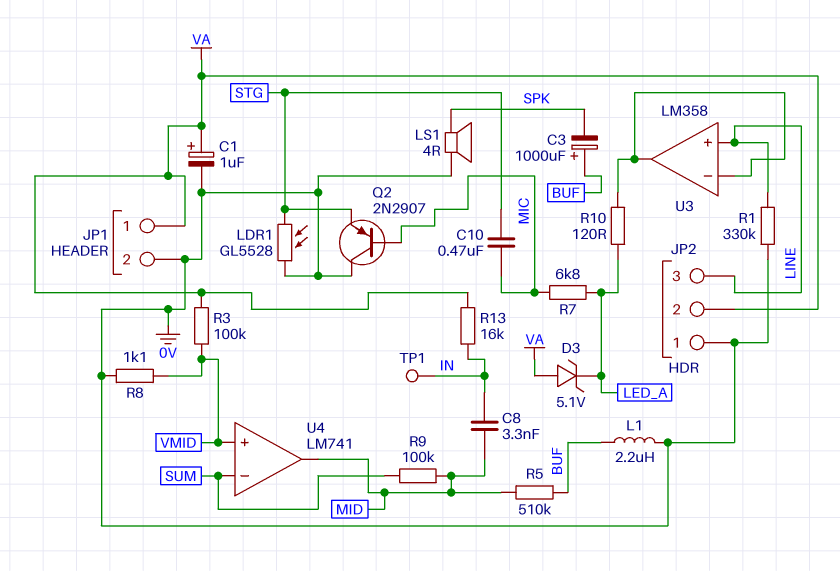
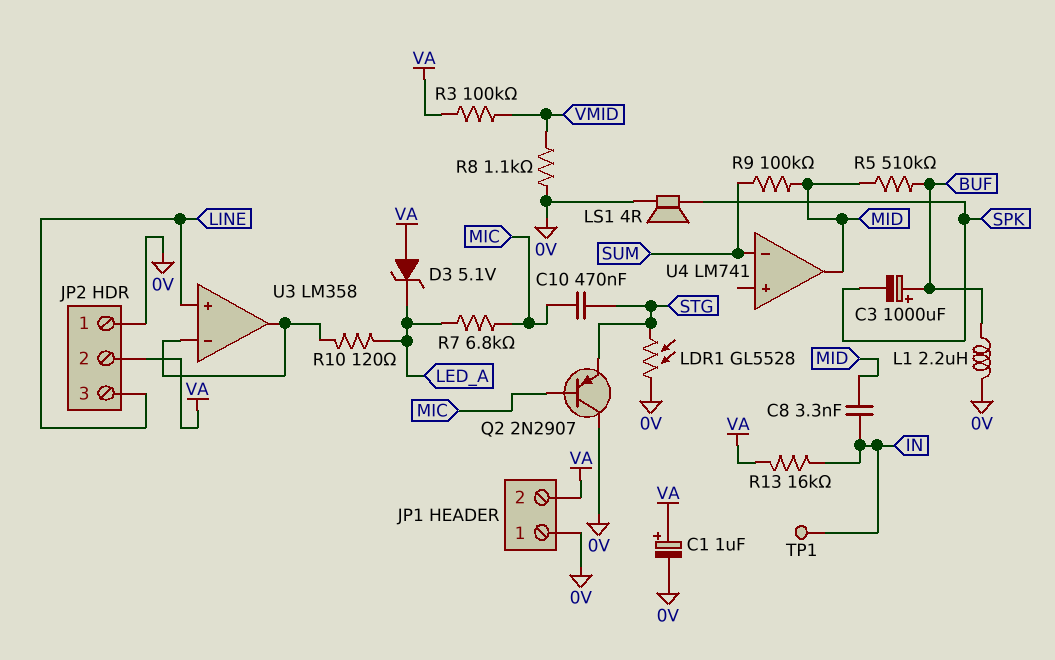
JP1 pin 1: VA -> 0V
JP1 pin 2: 0V -> VA
R1: 330k (0V, LINE) -> none
U4 pin in+: VMID -> none

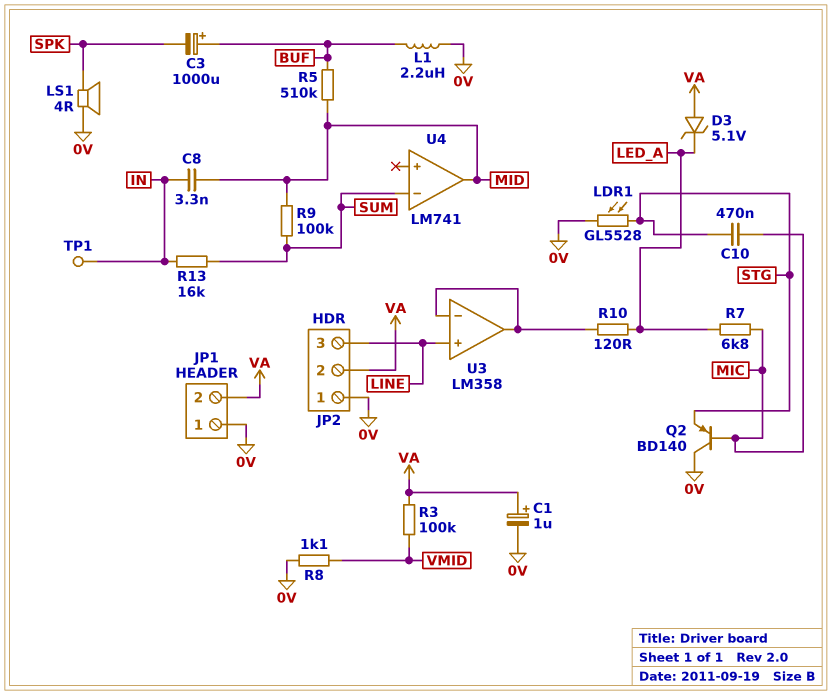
Q2: PNP 2N2907 (B MIC, C 0V, E STG) -> PNP BD140 (B MIC, C 0V, E STG)
R13: 16k (IN, VA) -> 16k (IN, SUM)

